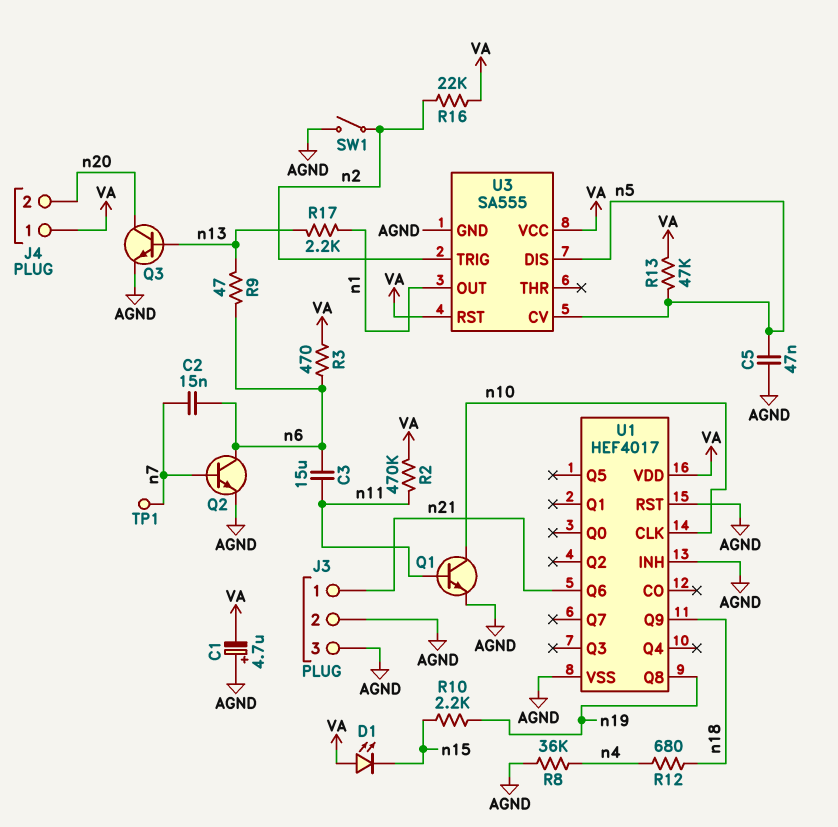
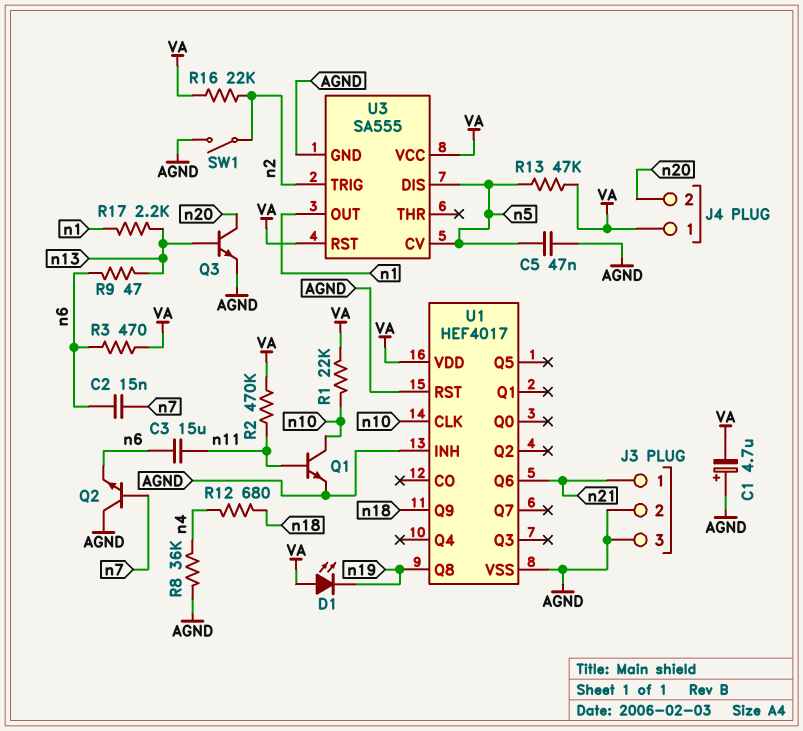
D1: LED (A VA, K n15) -> LED (A VA, K n19)
Q2: NPN (B n7, C n6, E AGND) -> NPN (B n7, C AGND, E n6)
R1: none -> 22k (VA, n10)
R10: 2.2k (n15, n19) -> none
TP1: test point (n7) -> none

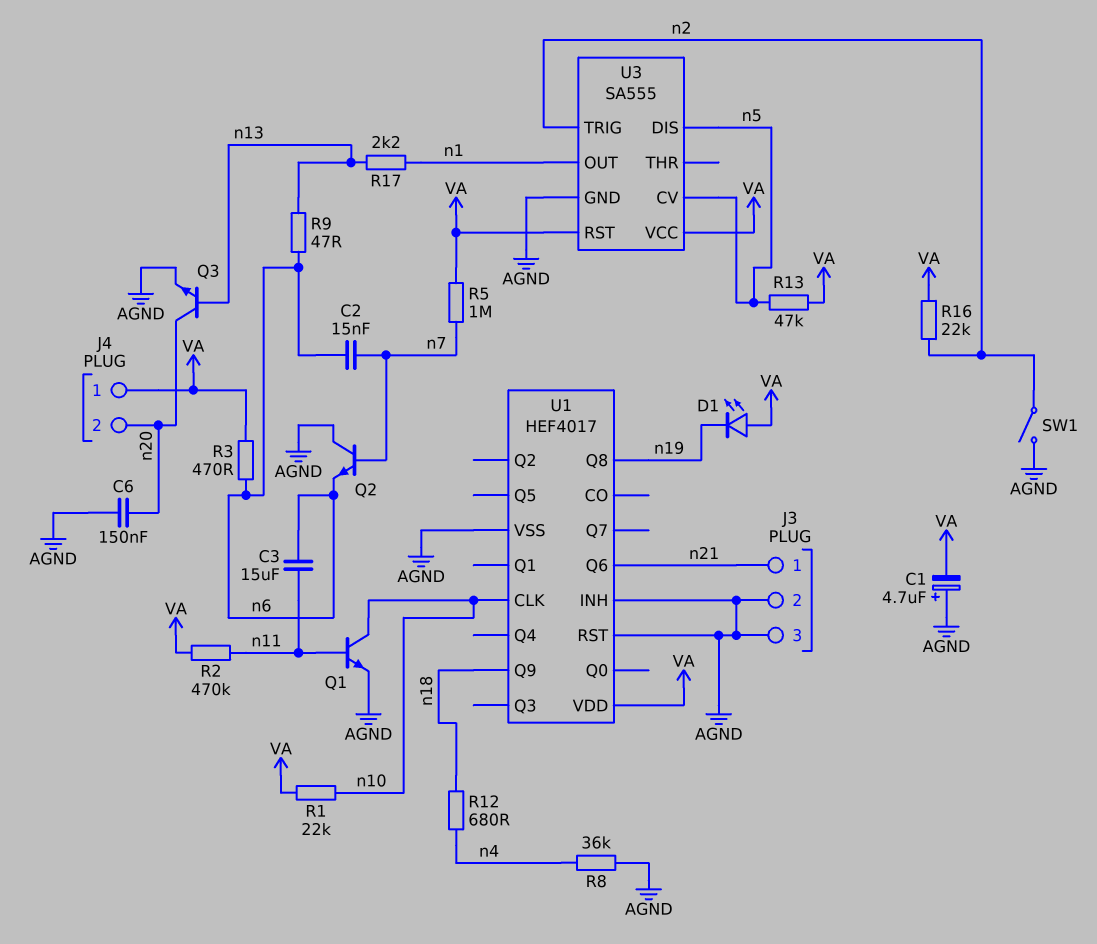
C5: 47nF (AGND, n5) -> none
C6: none -> 150nF (AGND, n20)
R5: none -> 1M (VA, n7)

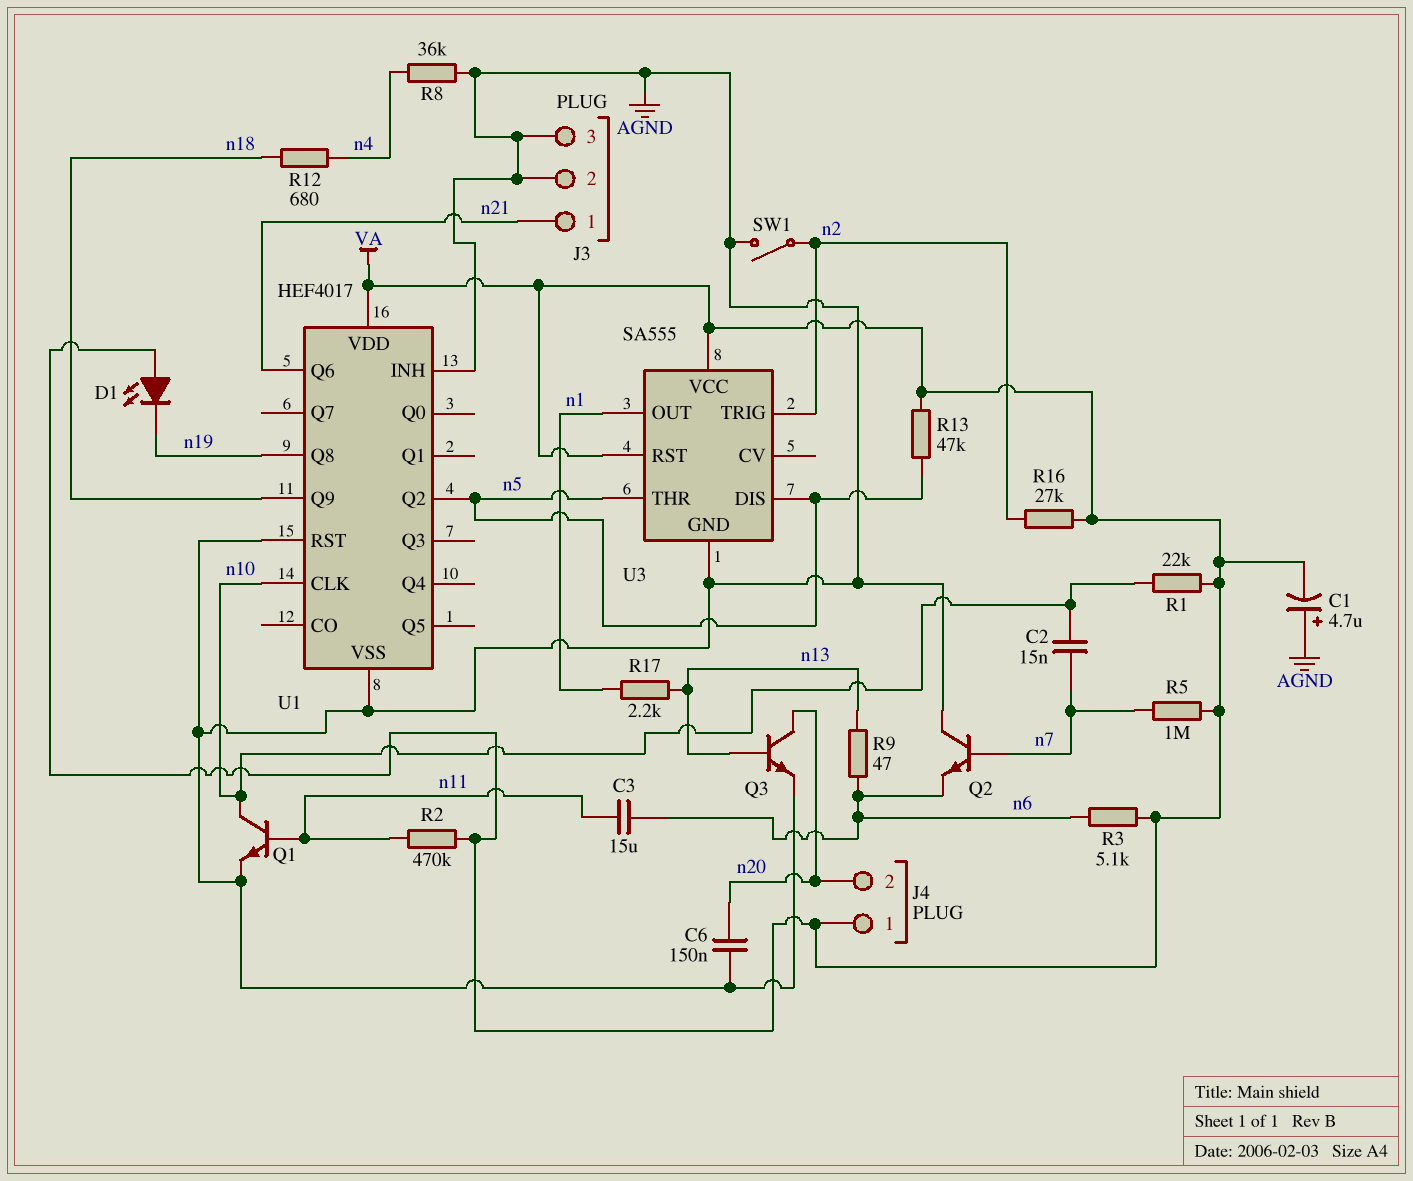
C2: 15nF (n6, n7) -> 15nF (n7, n10)
R3: 470 (VA, n6) -> 5.1k (VA, n6)
R16: 22k (VA, n2) -> 27k (VA, n2)
U1 pin Q2: none -> n5
U3 pin CV: n5 -> none
U3 pin THR: none -> n5

